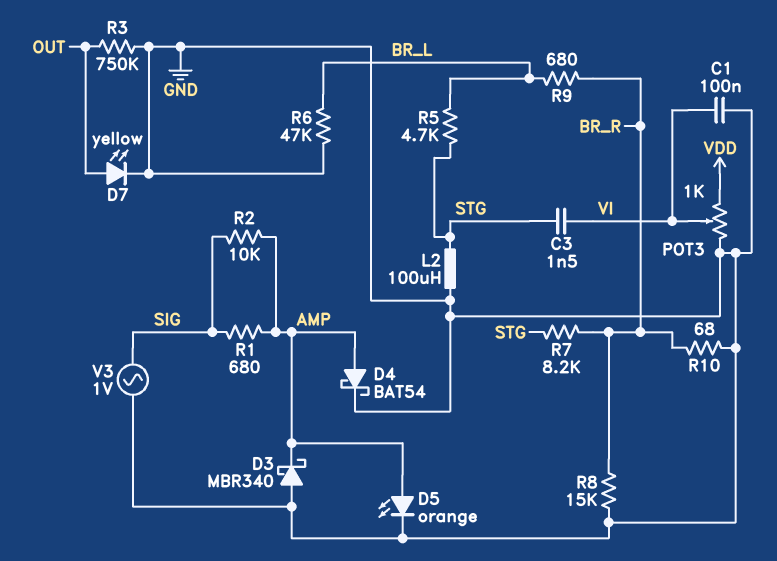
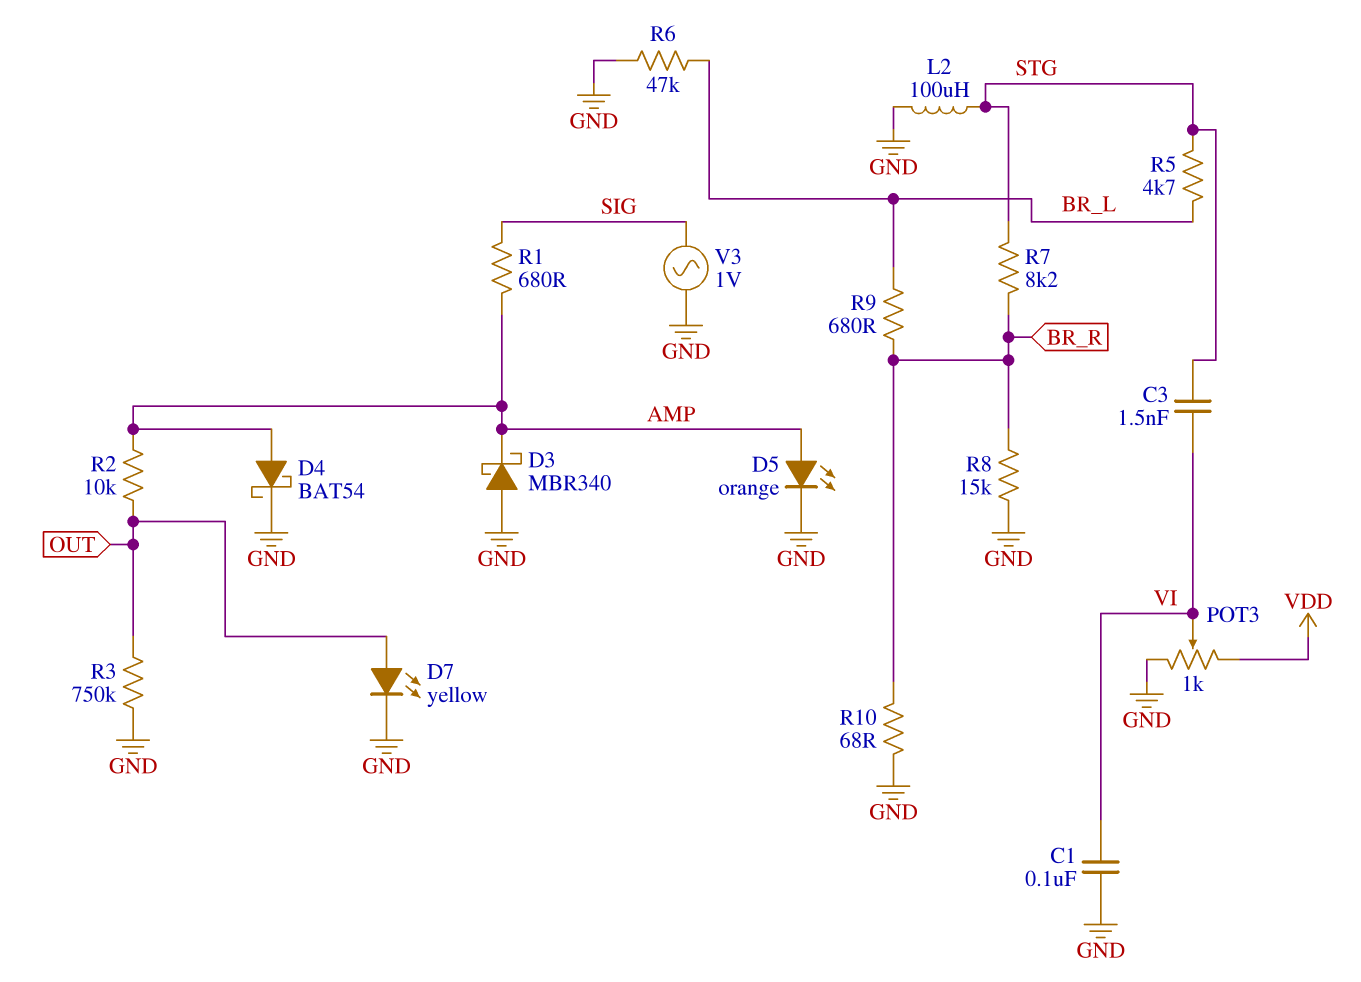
R2: 10k (AMP, SIG) -> 10k (AMP, OUT)

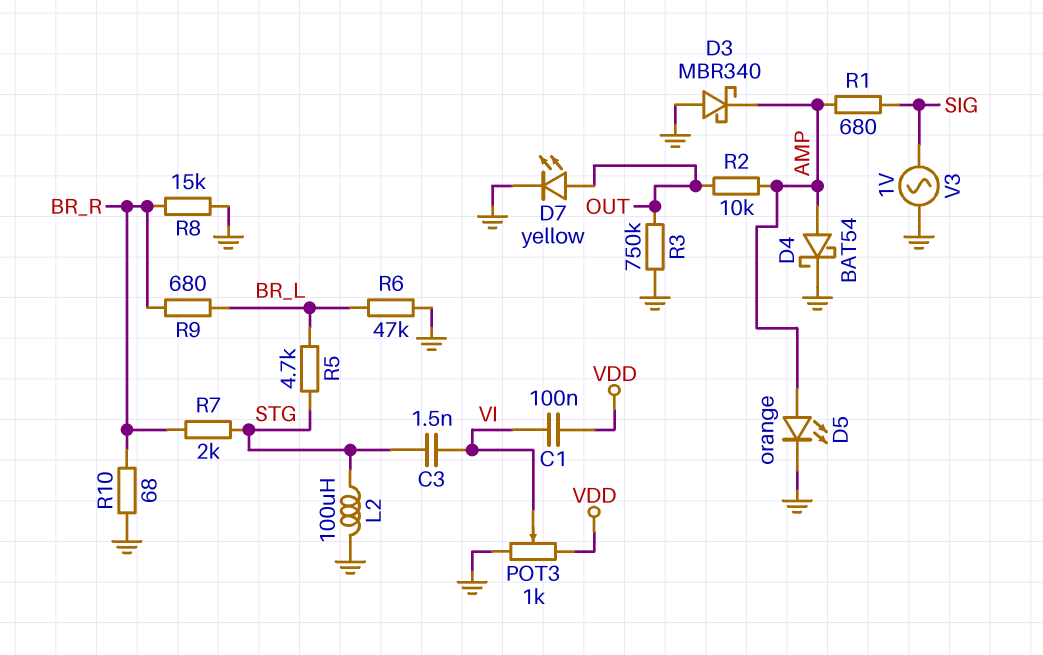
C1: 100nF (GND, VI) -> 100nF (VDD, VI)
R7: 8.2k (BR_R, STG) -> 2k (BR_R, STG)

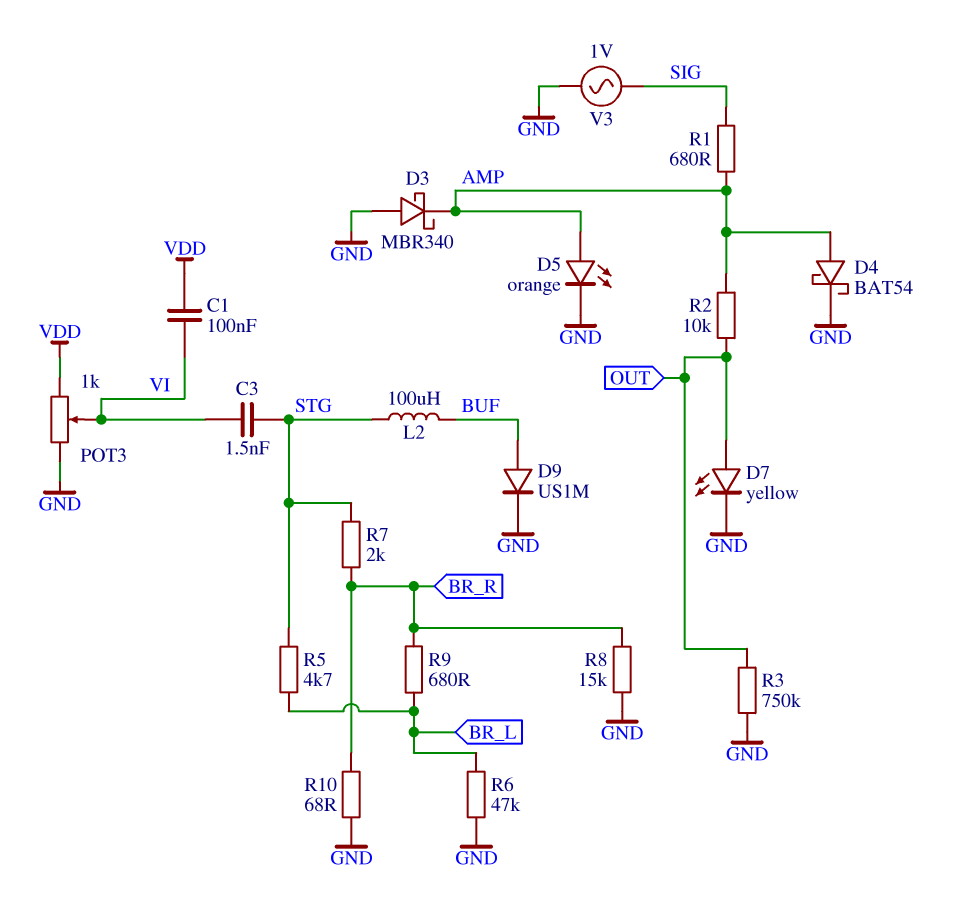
D9: none -> diode US1M (A BUF, K GND)
L2: 100uH (GND, STG) -> 100uH (BUF, STG)

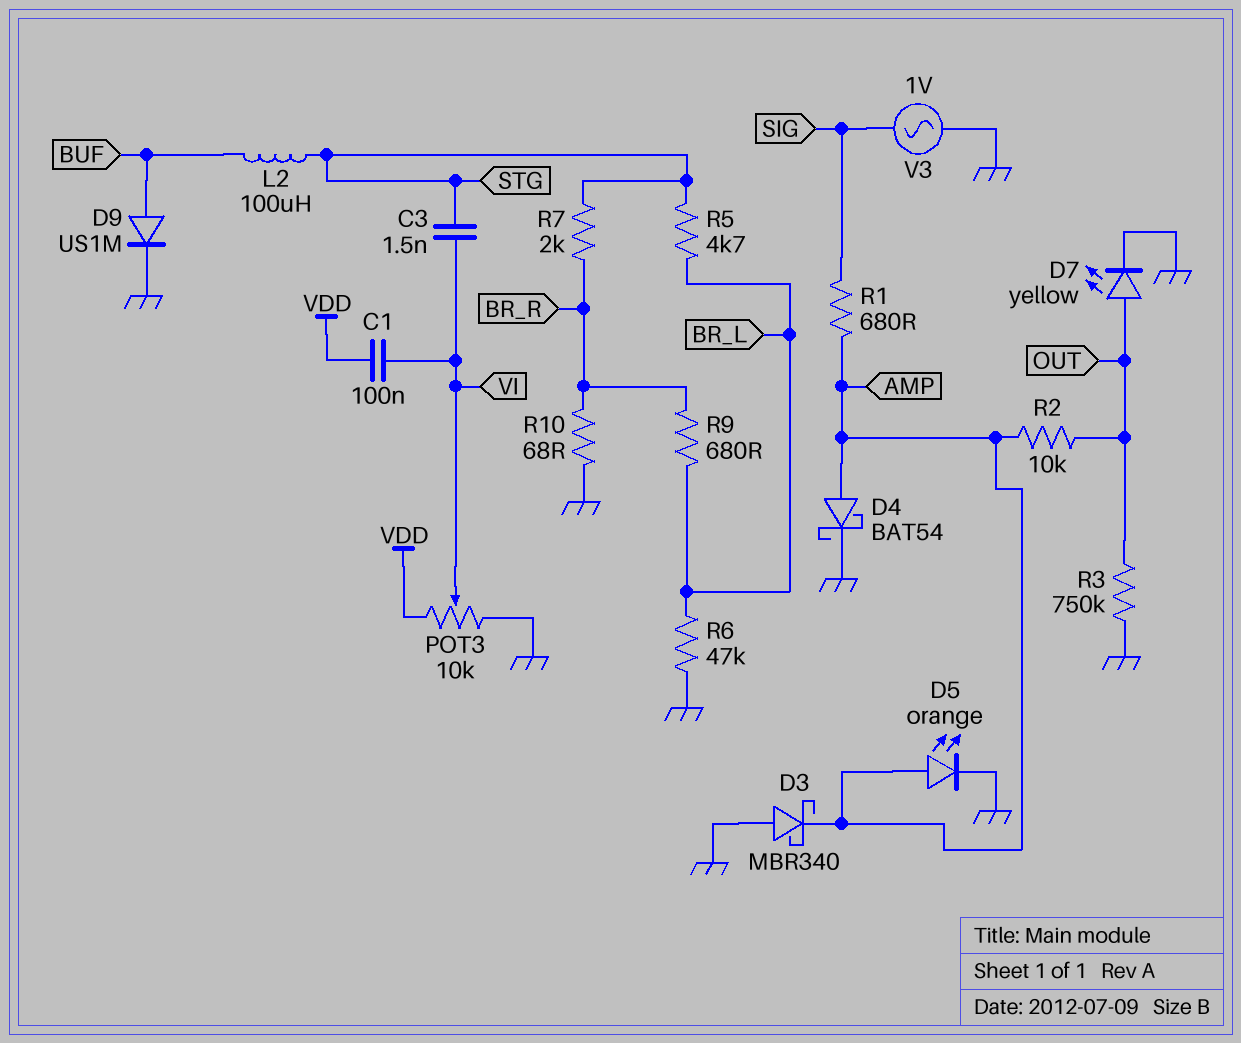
POT3: 1k (GND, VDD, wiper VI) -> 10k (GND, VDD, wiper VI)
R8: 15k (BR_R, GND) -> none

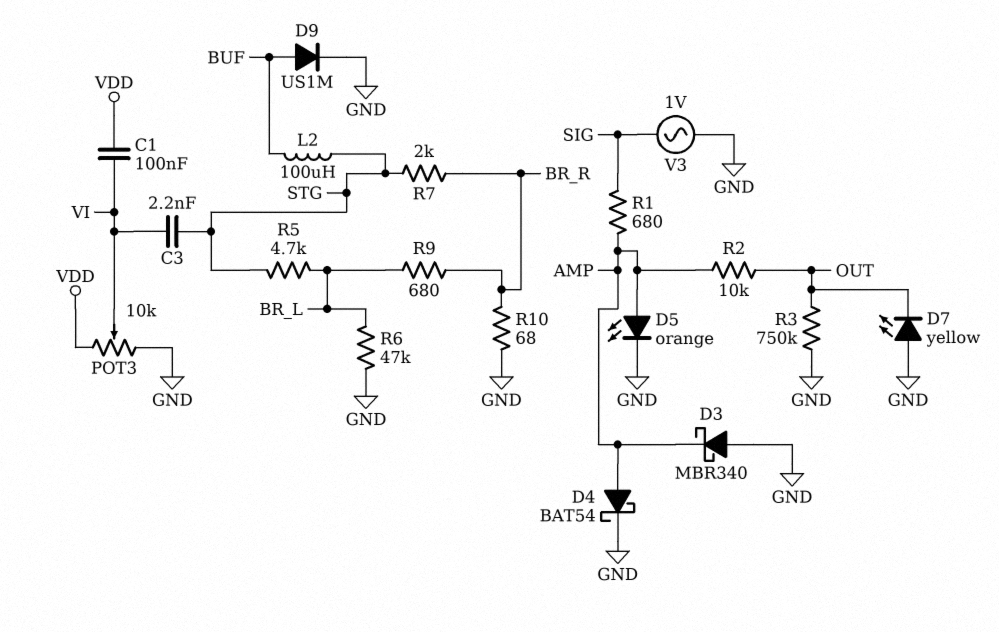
C3: 1.5nF (STG, VI) -> 2.2nF (STG, VI)
D7: LED yellow (A OUT, K GND) -> LED yellow (A GND, K OUT)

